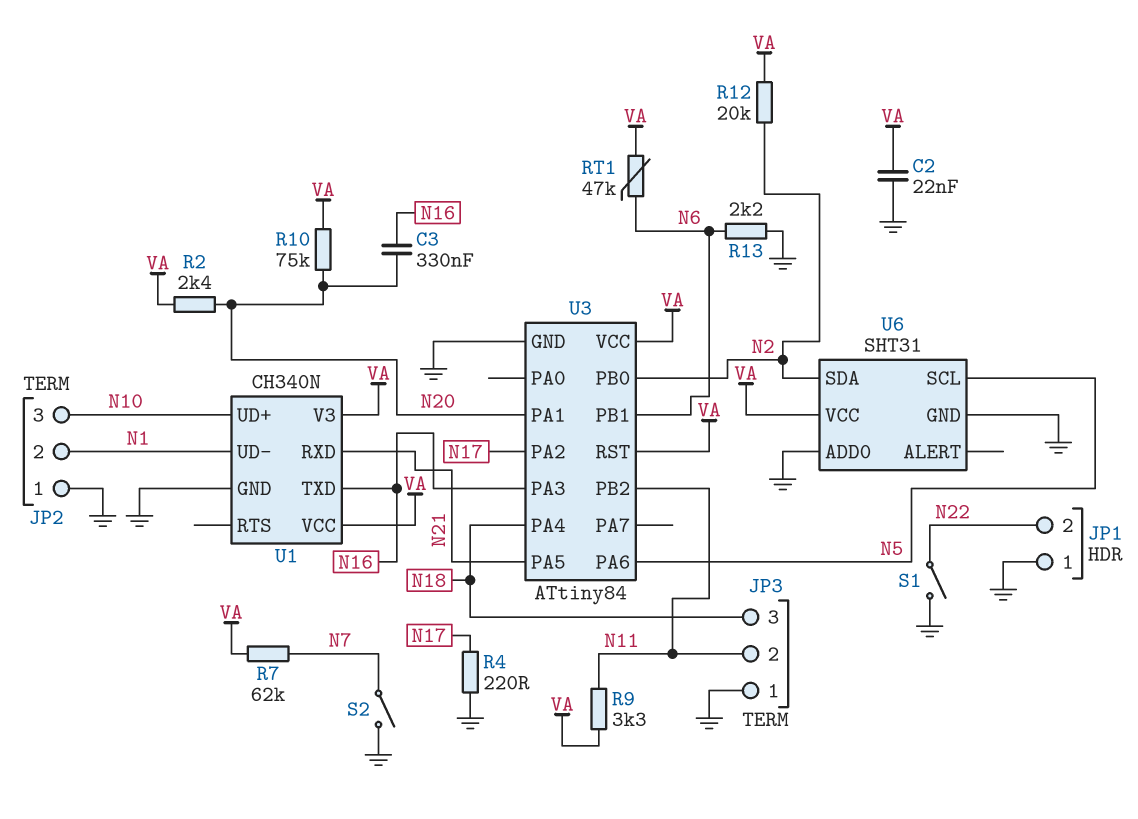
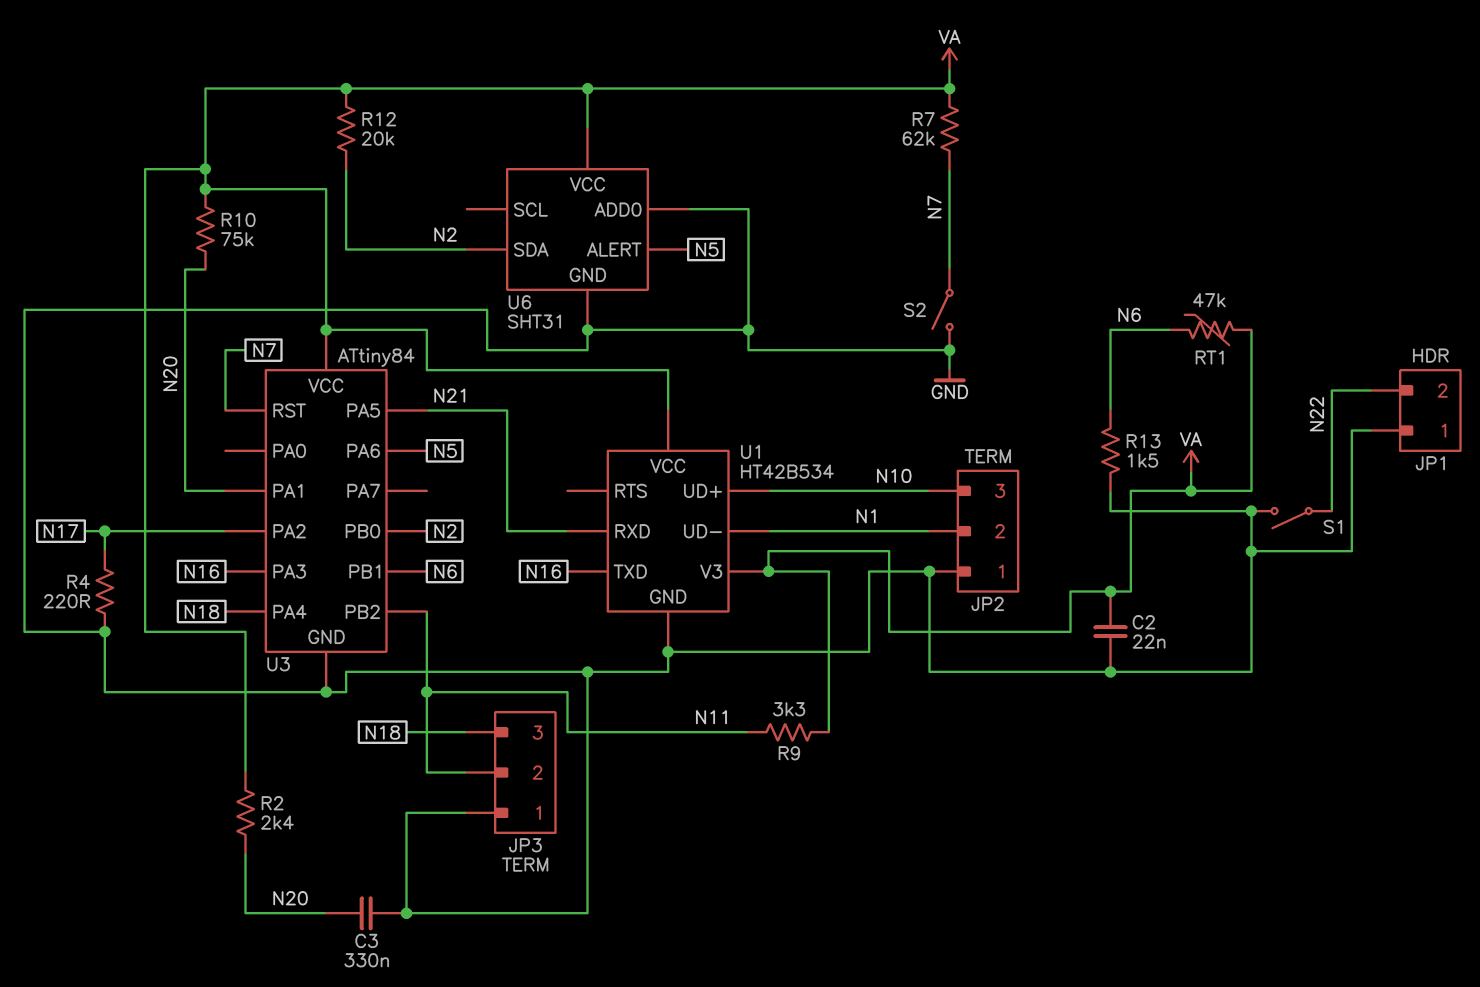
C3: 330nF (N16, N20) -> 330nF (GND, N20)
R13: 2.2k (GND, N6) -> 1.5k (GND, N6)
U1: CH340N -> HT42B534
U3 pin RST: VA -> N7
U6 pin ALERT: none -> N5
U6 pin SCL: N5 -> none

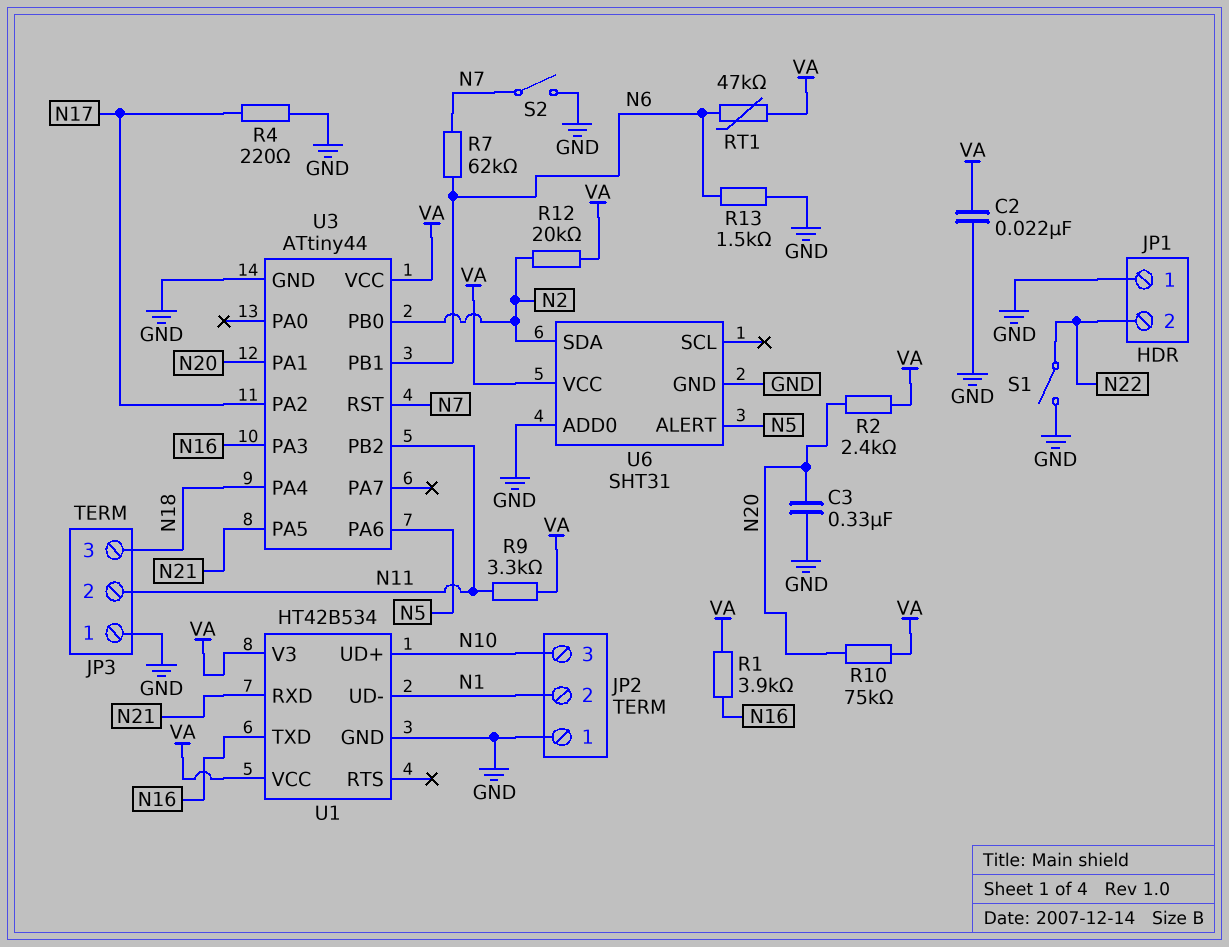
R1: none -> 3.9k (N16, VA)
R7: 62k (N7, VA) -> 62k (N6, N7)
U3: ATtiny84 -> ATtiny44

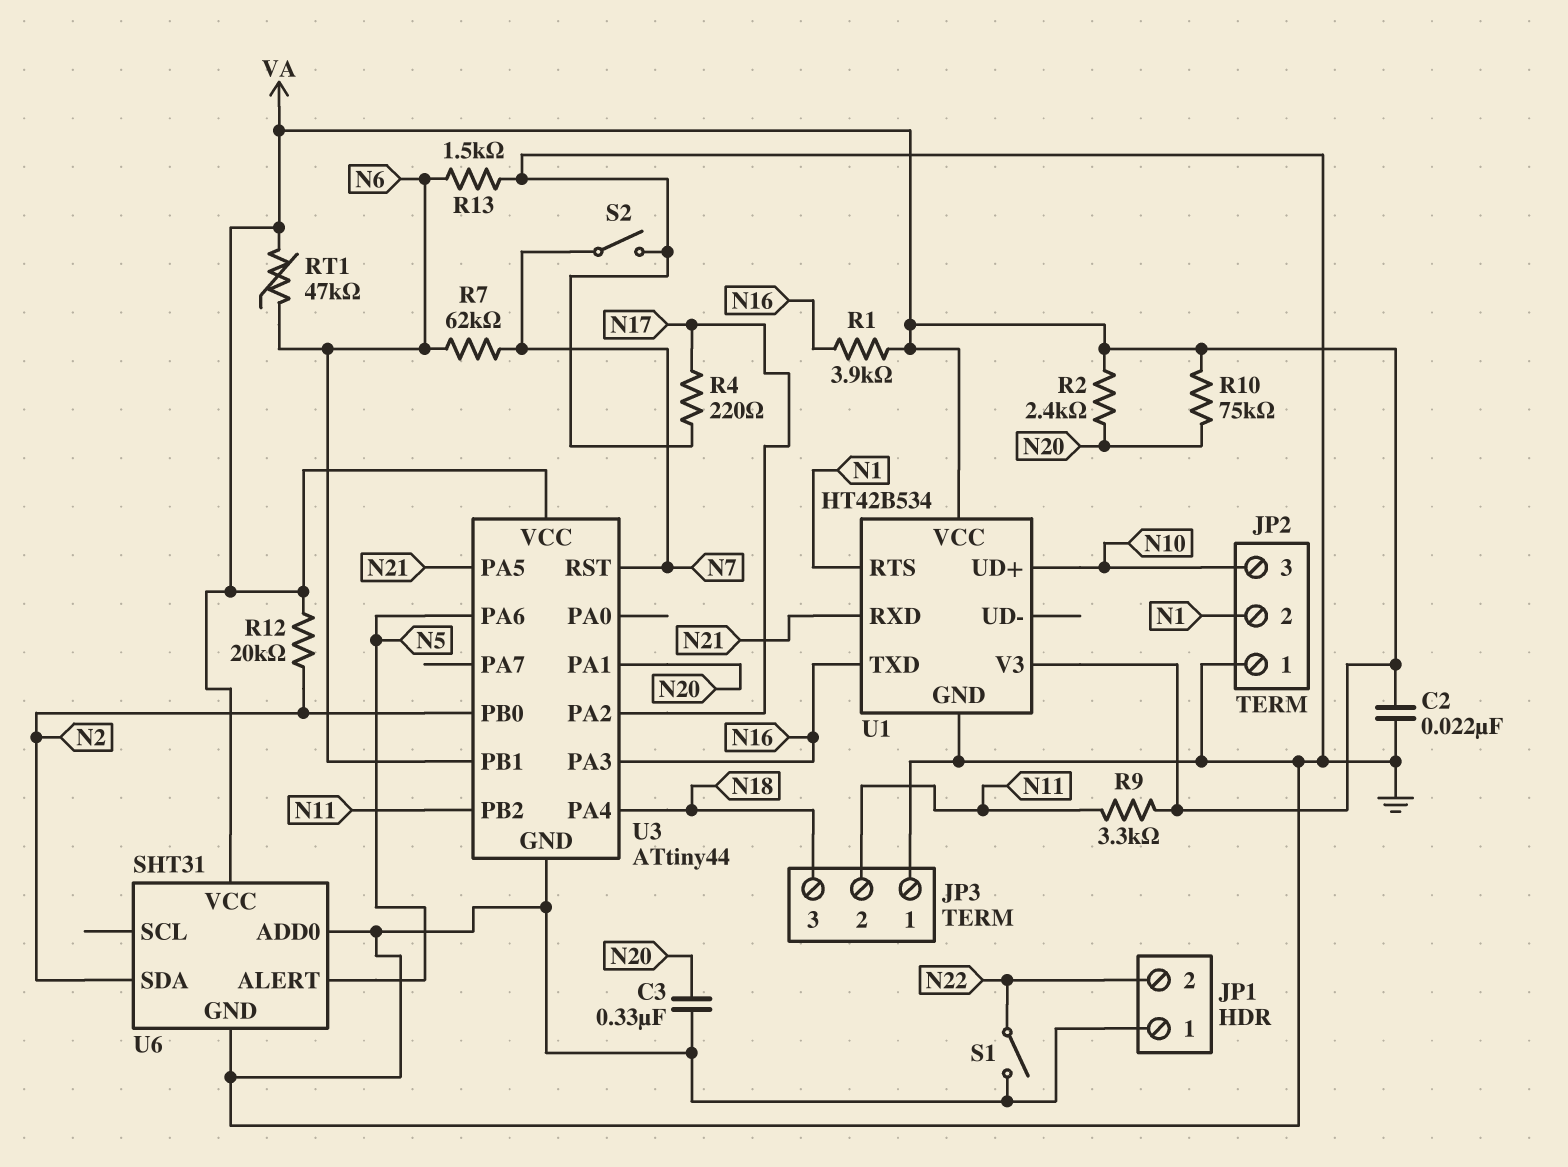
U1 pin RTS: none -> N1
U1 pin UD-: N1 -> none

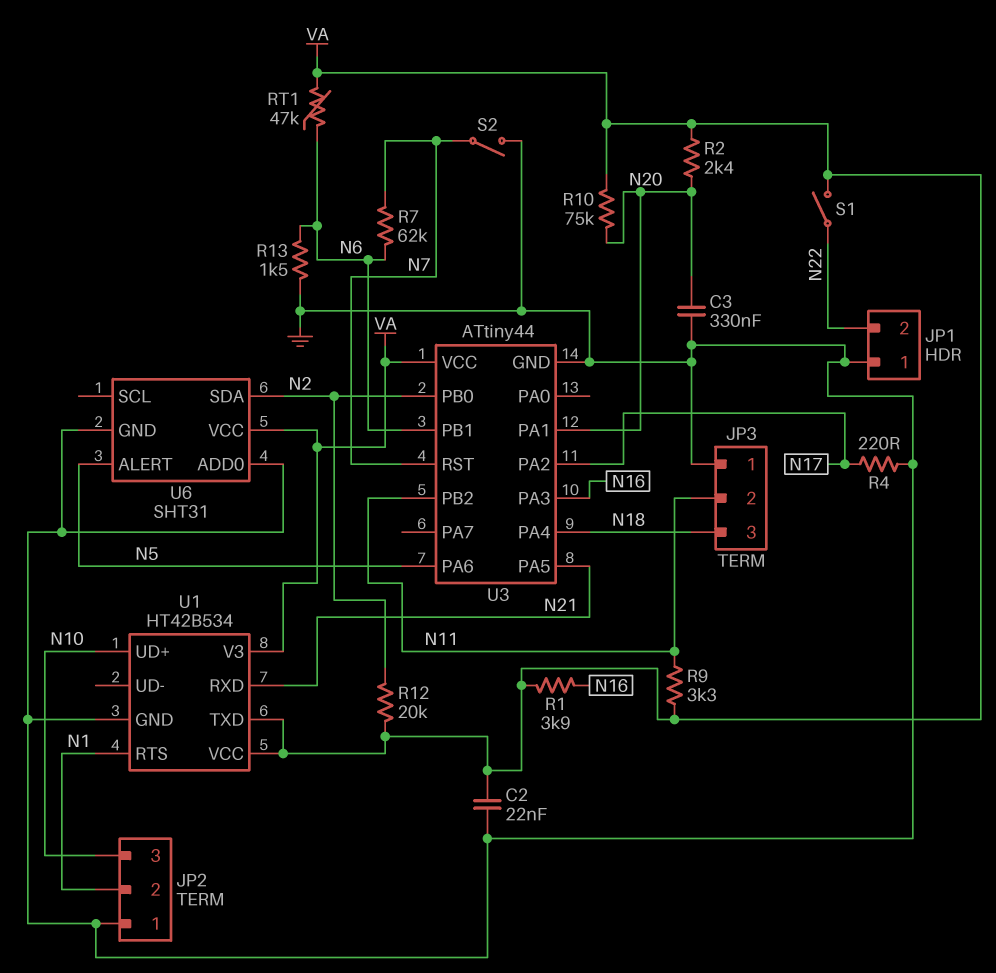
S1: switch (GND, N22) -> switch (N22, VA)
U1 pin TXD: N16 -> VA

